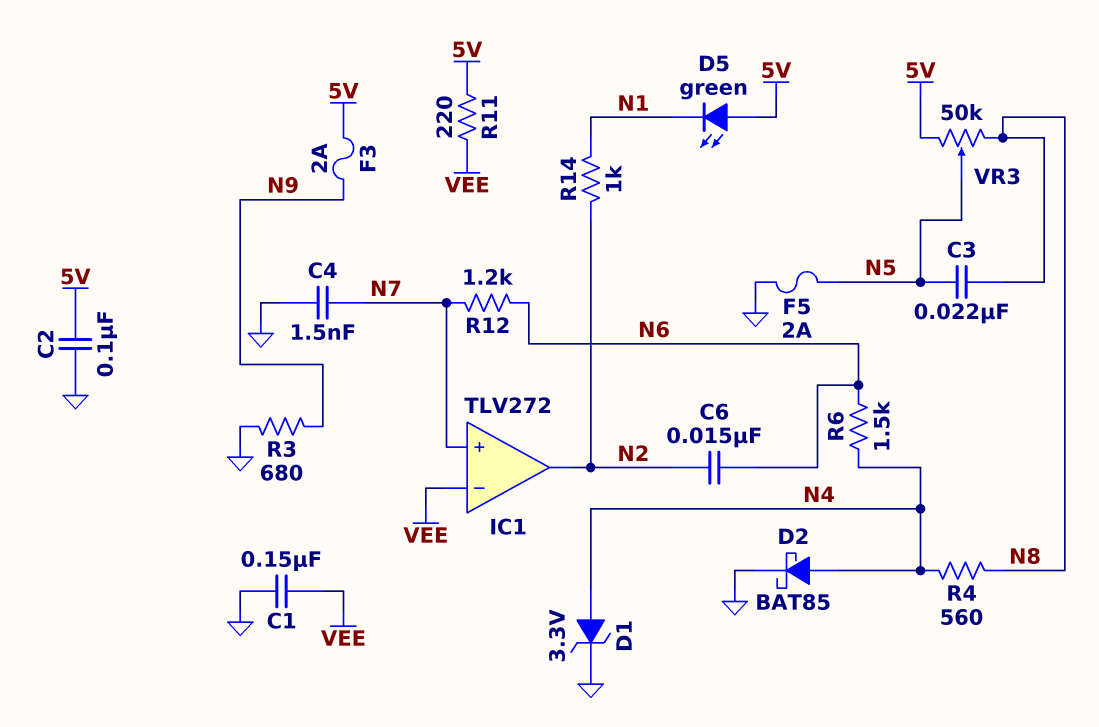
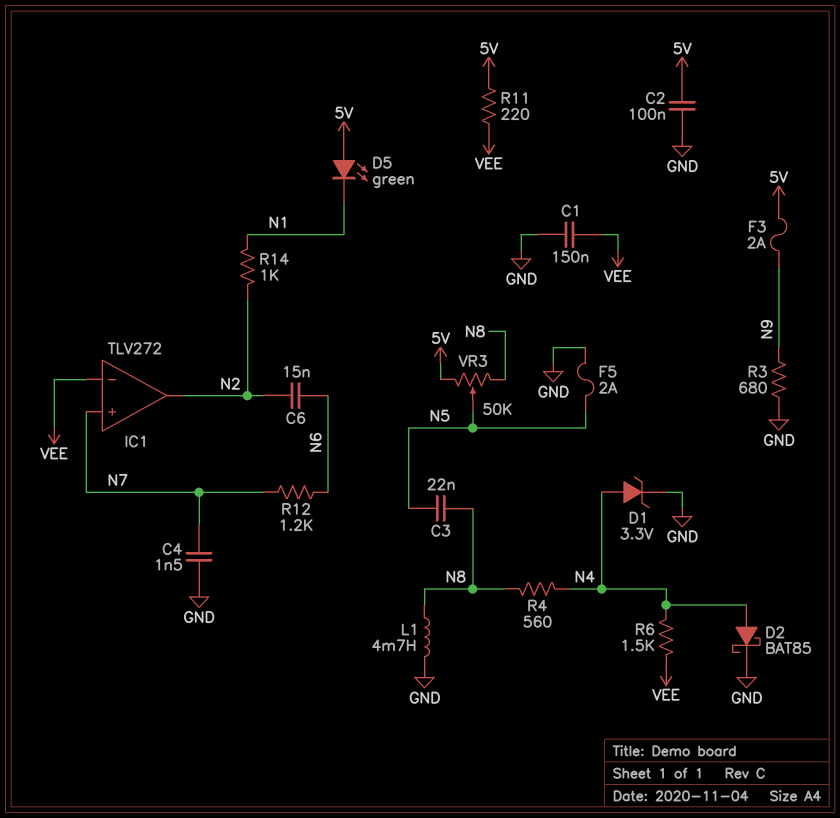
L1: none -> 4.7mH (GND, N8)
R6: 1.5k (N4, N6) -> 1.5k (N4, VEE)

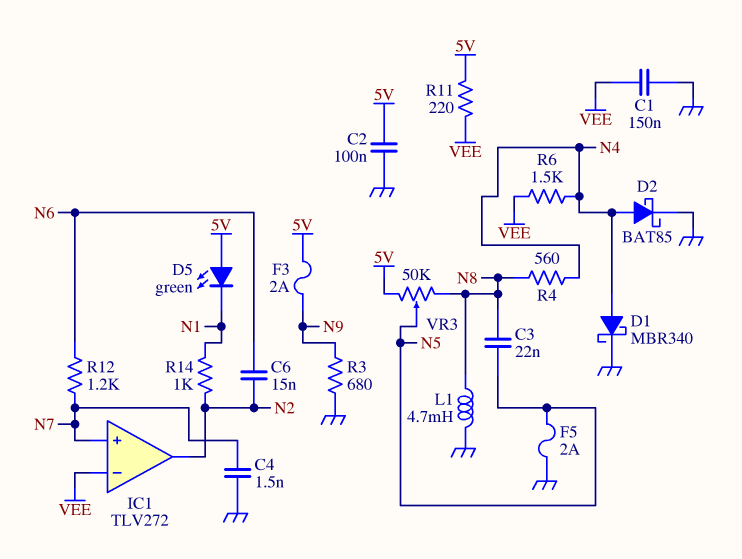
D1: zener 3.3V (A N4, K GND) -> schottky MBR340 (A N4, K GND)

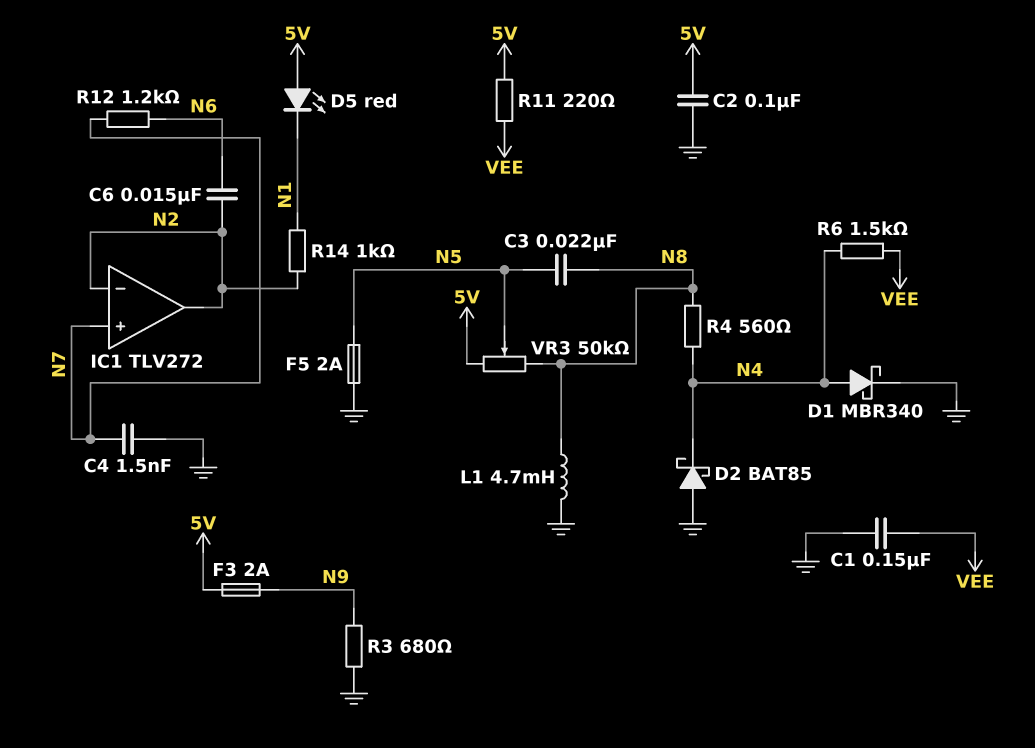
D2: schottky BAT85 (A N4, K GND) -> schottky BAT85 (A GND, K N4)
D5: LED green (A 5V, K N1) -> LED red (A 5V, K N1)
IC1 pin in-: VEE -> N2

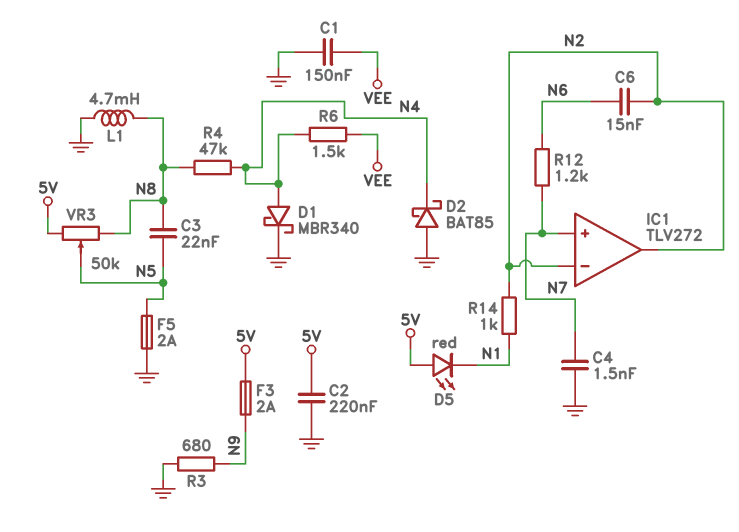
C2: 100nF (5V, GND) -> 220nF (5V, GND)
R4: 560 (N4, N8) -> 47k (N4, N8)
R11: 220 (5V, VEE) -> none

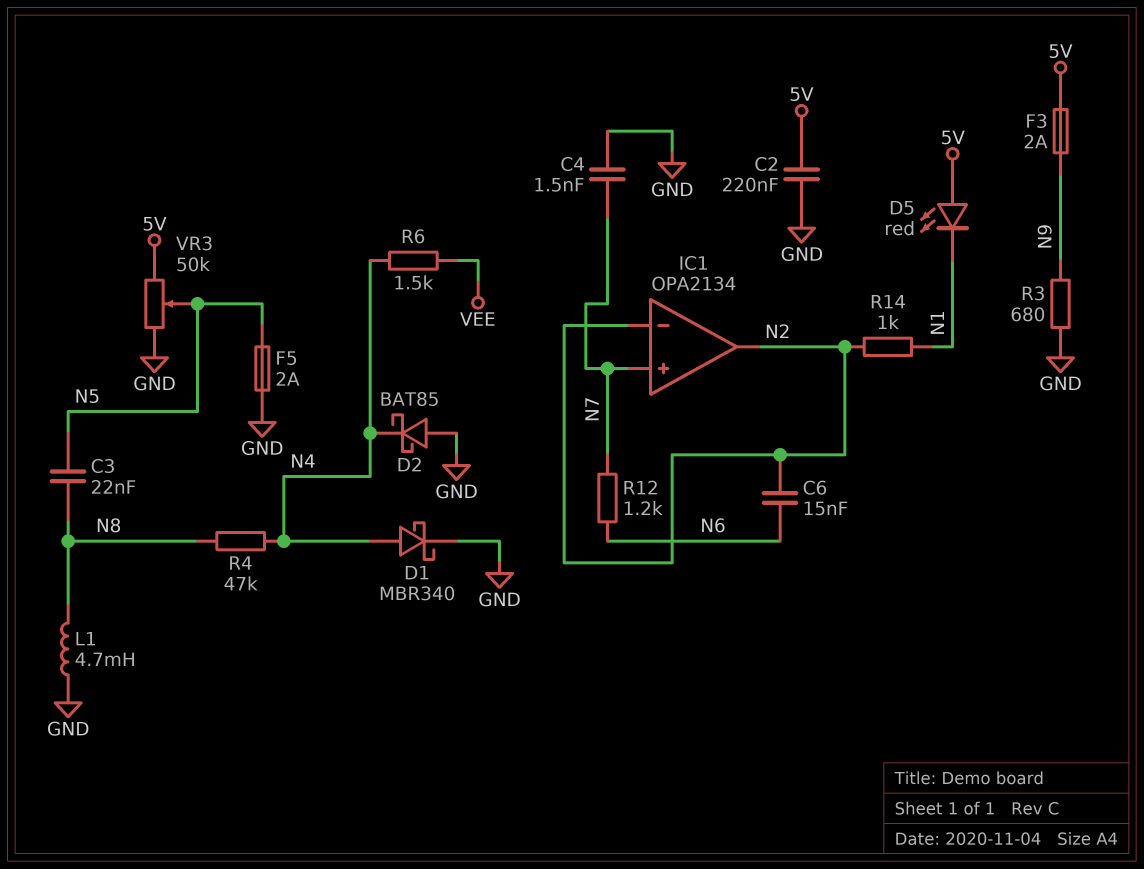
C1: 150nF (GND, VEE) -> none
IC1: TLV272 -> OPA2134
VR3: 50k (5V, N8, wiper N5) -> 50k (5V, GND, wiper N5)

